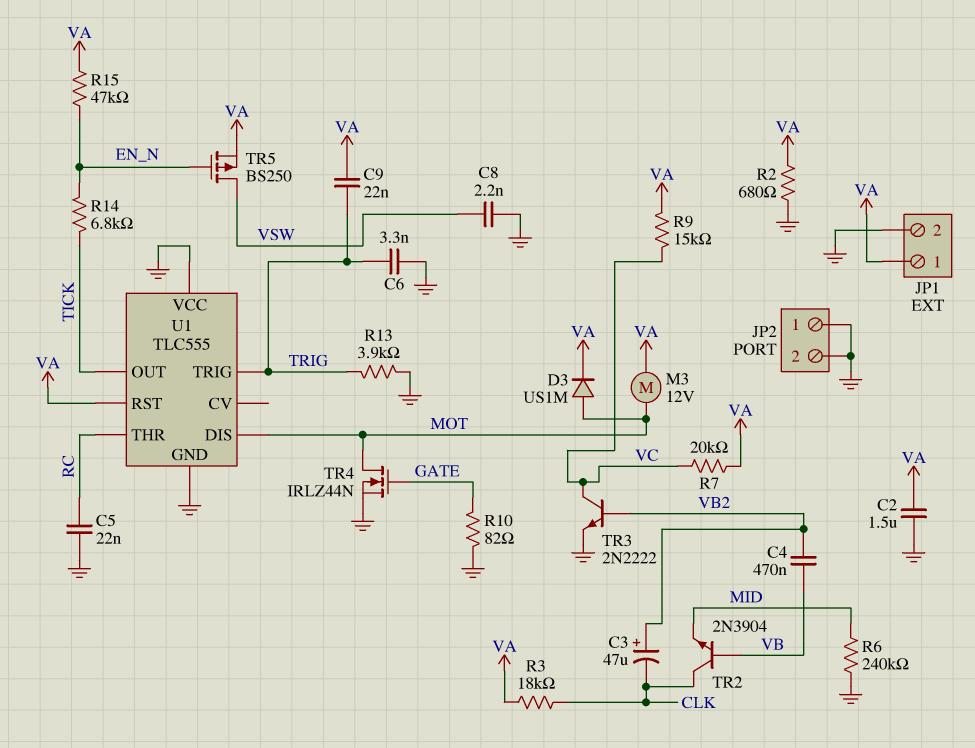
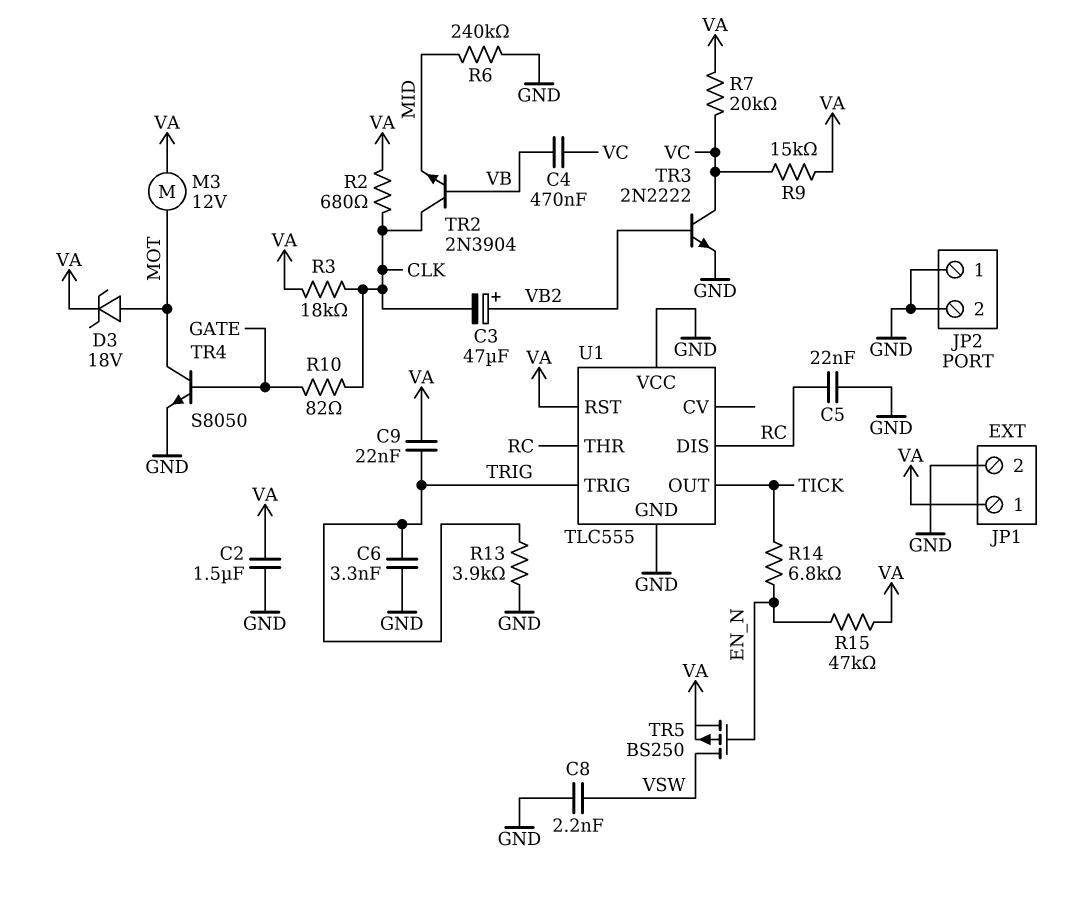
C4: 470nF (VB, VB2) -> 470nF (VB, VC)
D3: diode US1M (A MOT, K VA) -> zener 18V (A MOT, K VA)
R2: 680 (GND, VA) -> 680 (CLK, VA)
R10: 82 (GATE, GND) -> 82 (CLK, GATE)
TR4: NMOS IRLZ44N (G GATE, D MOT, S GND) -> NPN S8050 (B GATE, C MOT, E GND)
U1 pin DIS: MOT -> RC

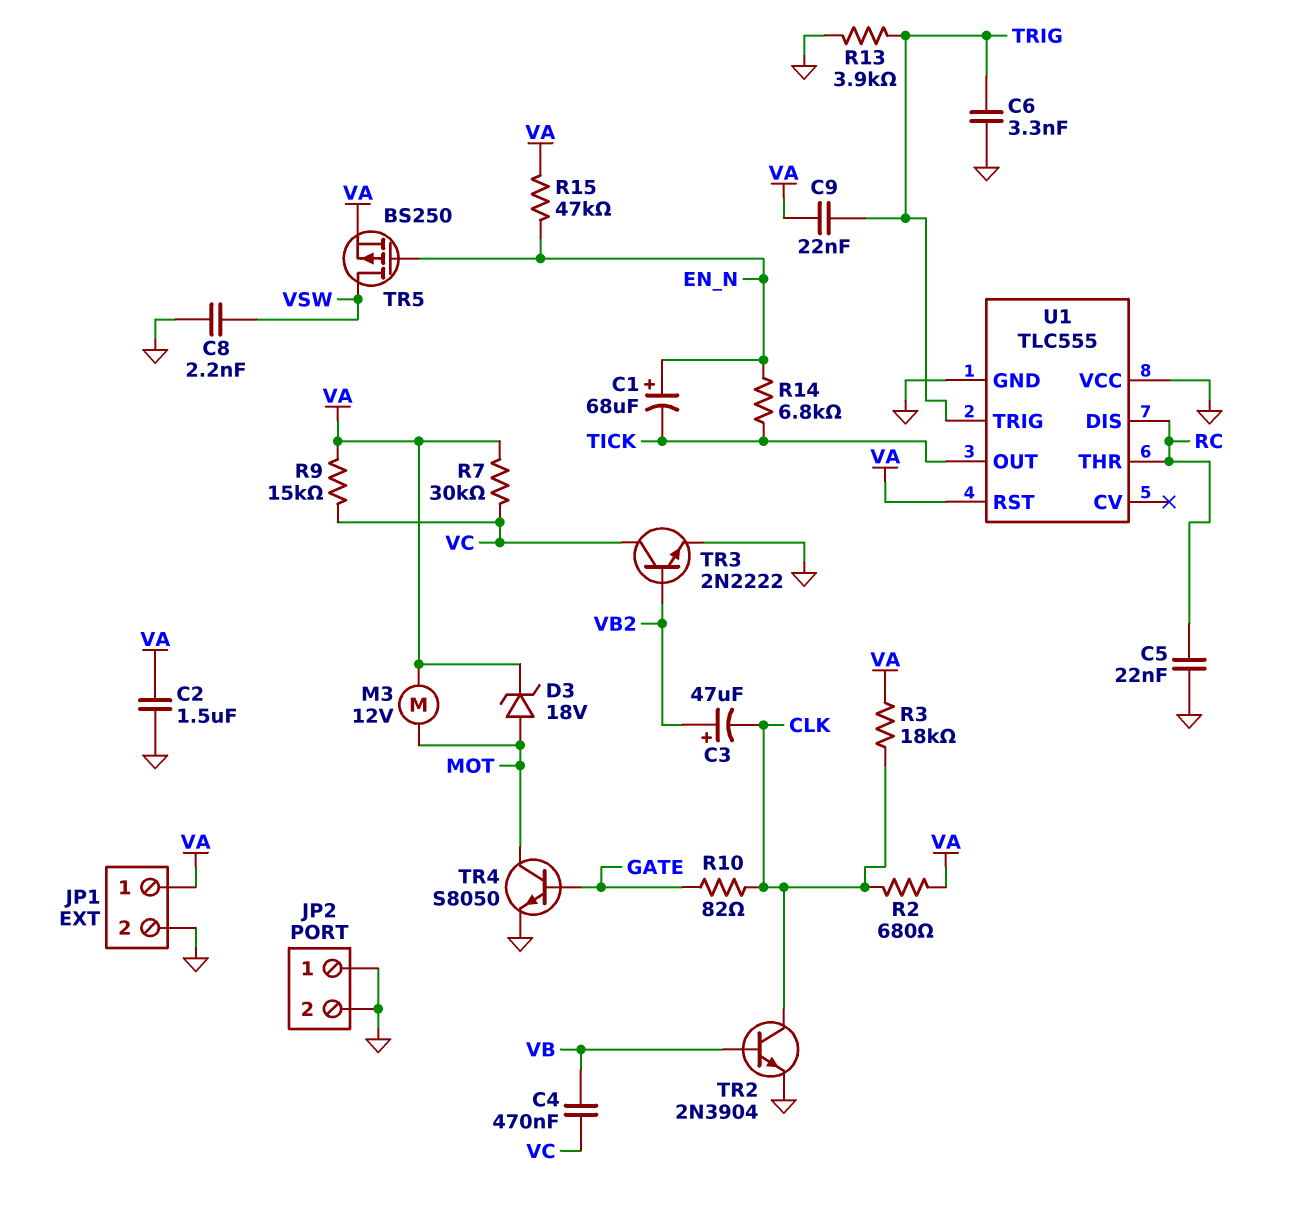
C1: none -> 68uF (plus EN_N, minus TICK)
R6: 240k (GND, MID) -> none
R7: 20k (VA, VC) -> 30k (VA, VC)
TR2: NPN 2N3904 (B VB, C CLK, E MID) -> NPN 2N3904 (B VB, C CLK, E GND)

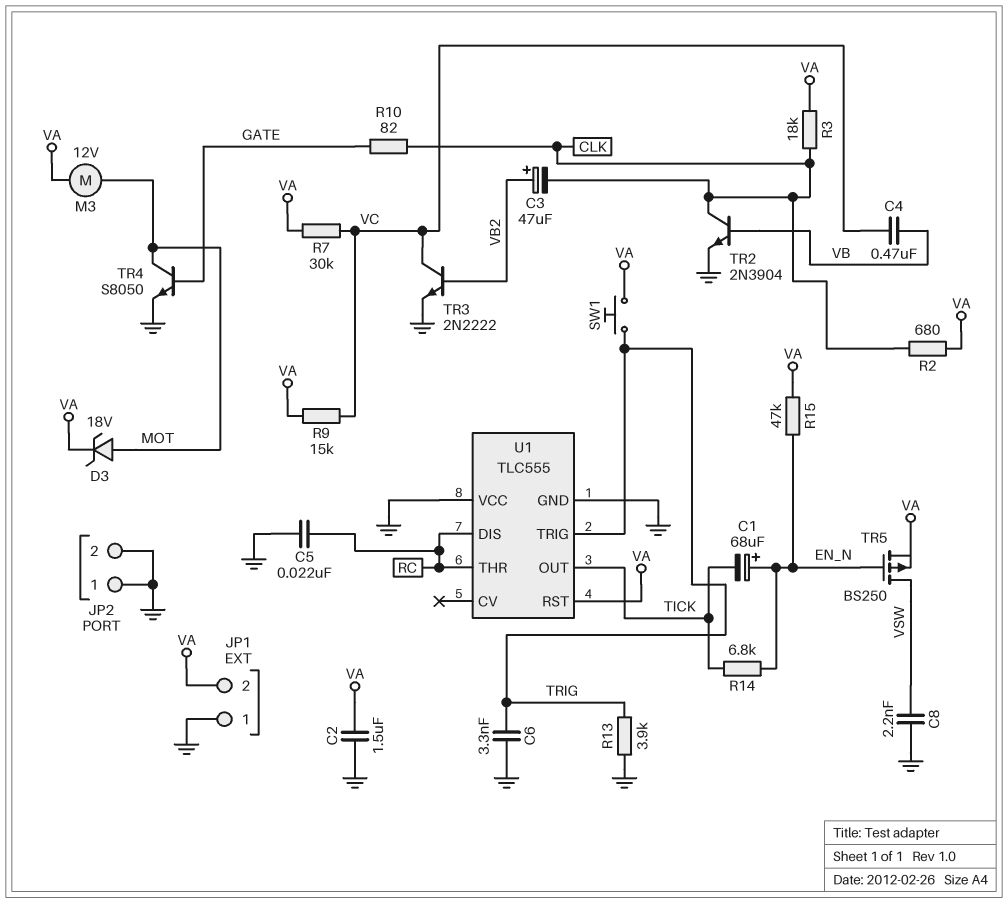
C9: 22nF (TRIG, VA) -> none
JP1 pin 1: VA -> GND
JP1 pin 2: GND -> VA
SW1: none -> button (TRIG, VA)

